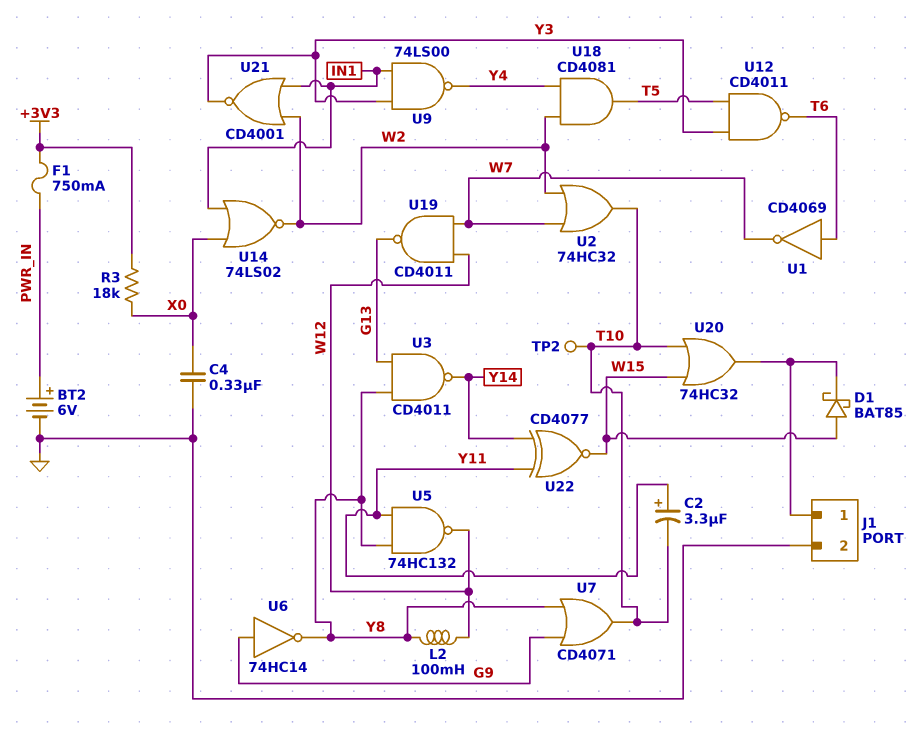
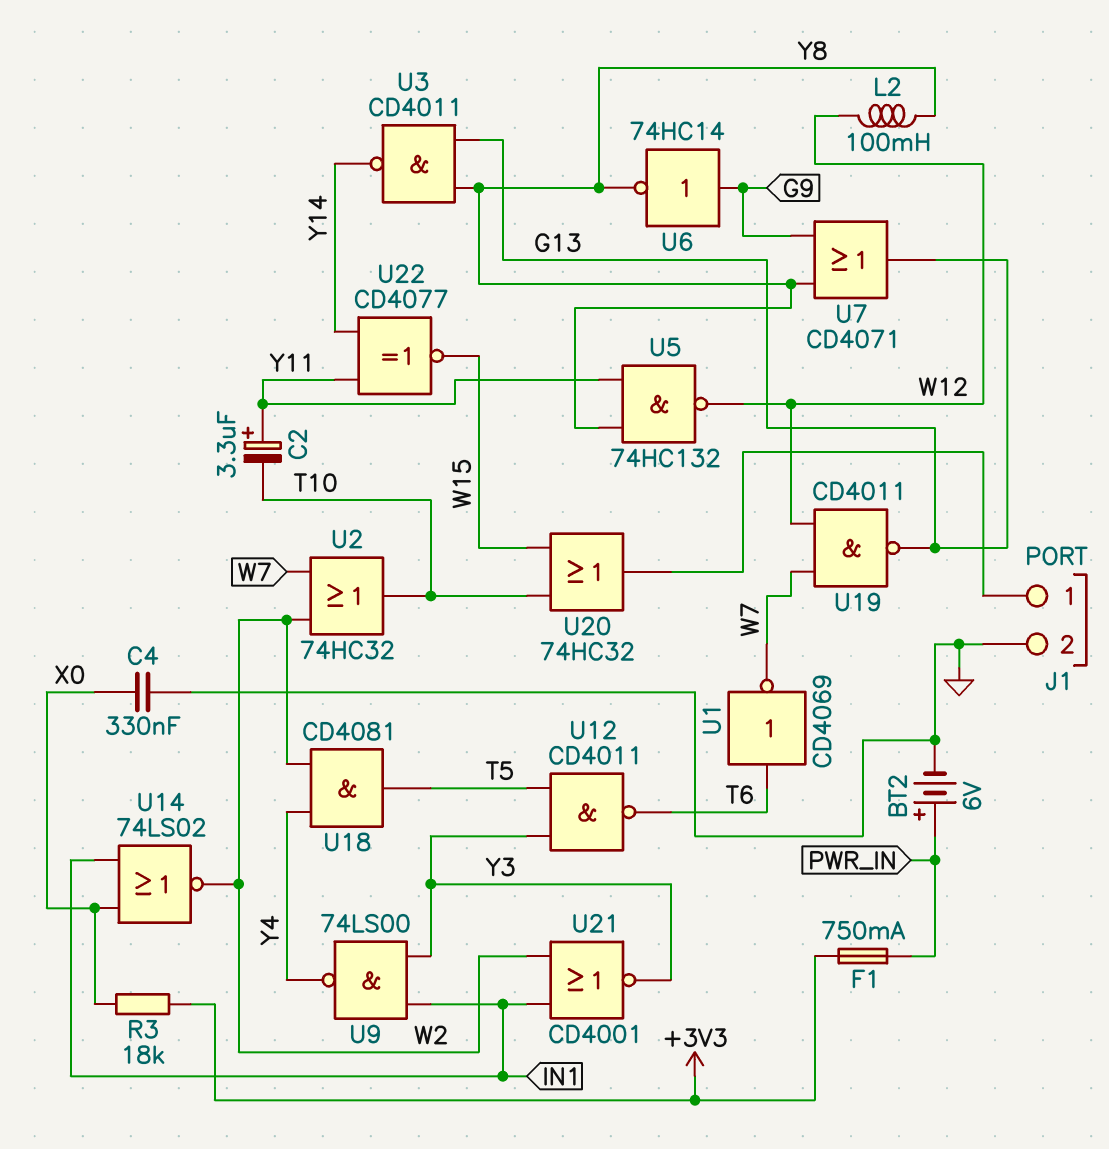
D1: schottky BAT85 (A W15, K J1/1) -> none
TP2: test point (T10) -> none
U7: OR CD4071 (in G9, in Y8, out T10) -> OR CD4071 (in G9, in Y8, out G13)

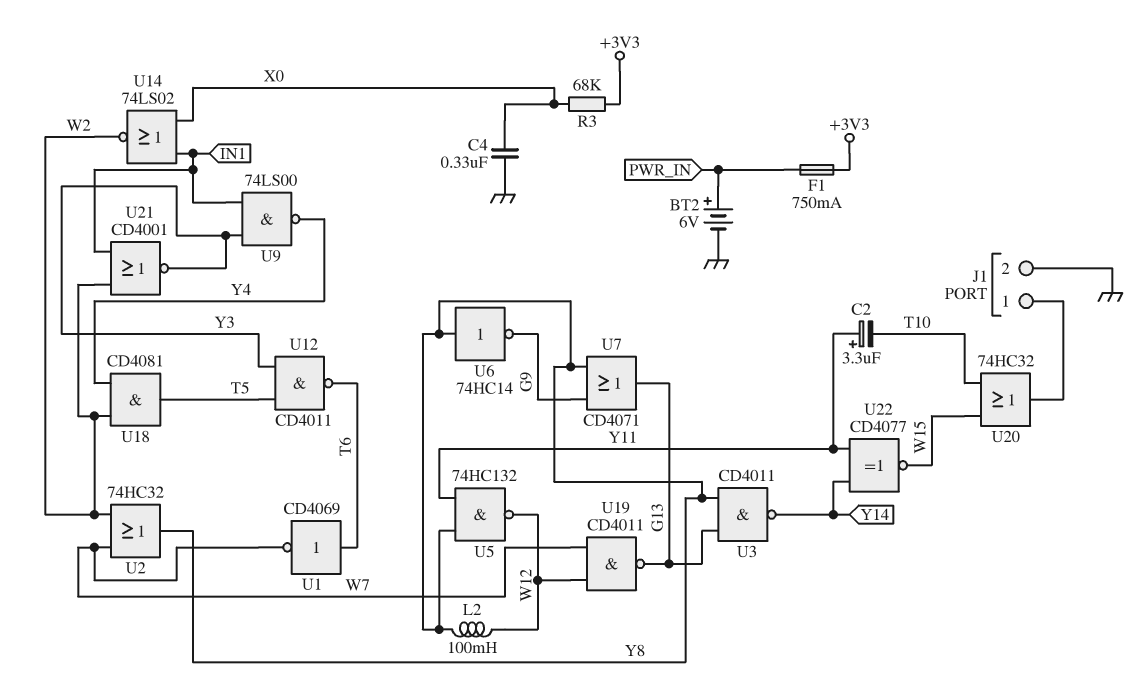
R3: 18k (+3V3, X0) -> 68k (+3V3, X0)
U2: OR 74HC32 (in W2, in W7, out T10) -> OR 74HC32 (in W2, in W7, out Y8)
U6: NOT 74HC14 (in G9, out Y8) -> NOT 74HC14 (in Y8, out G9)

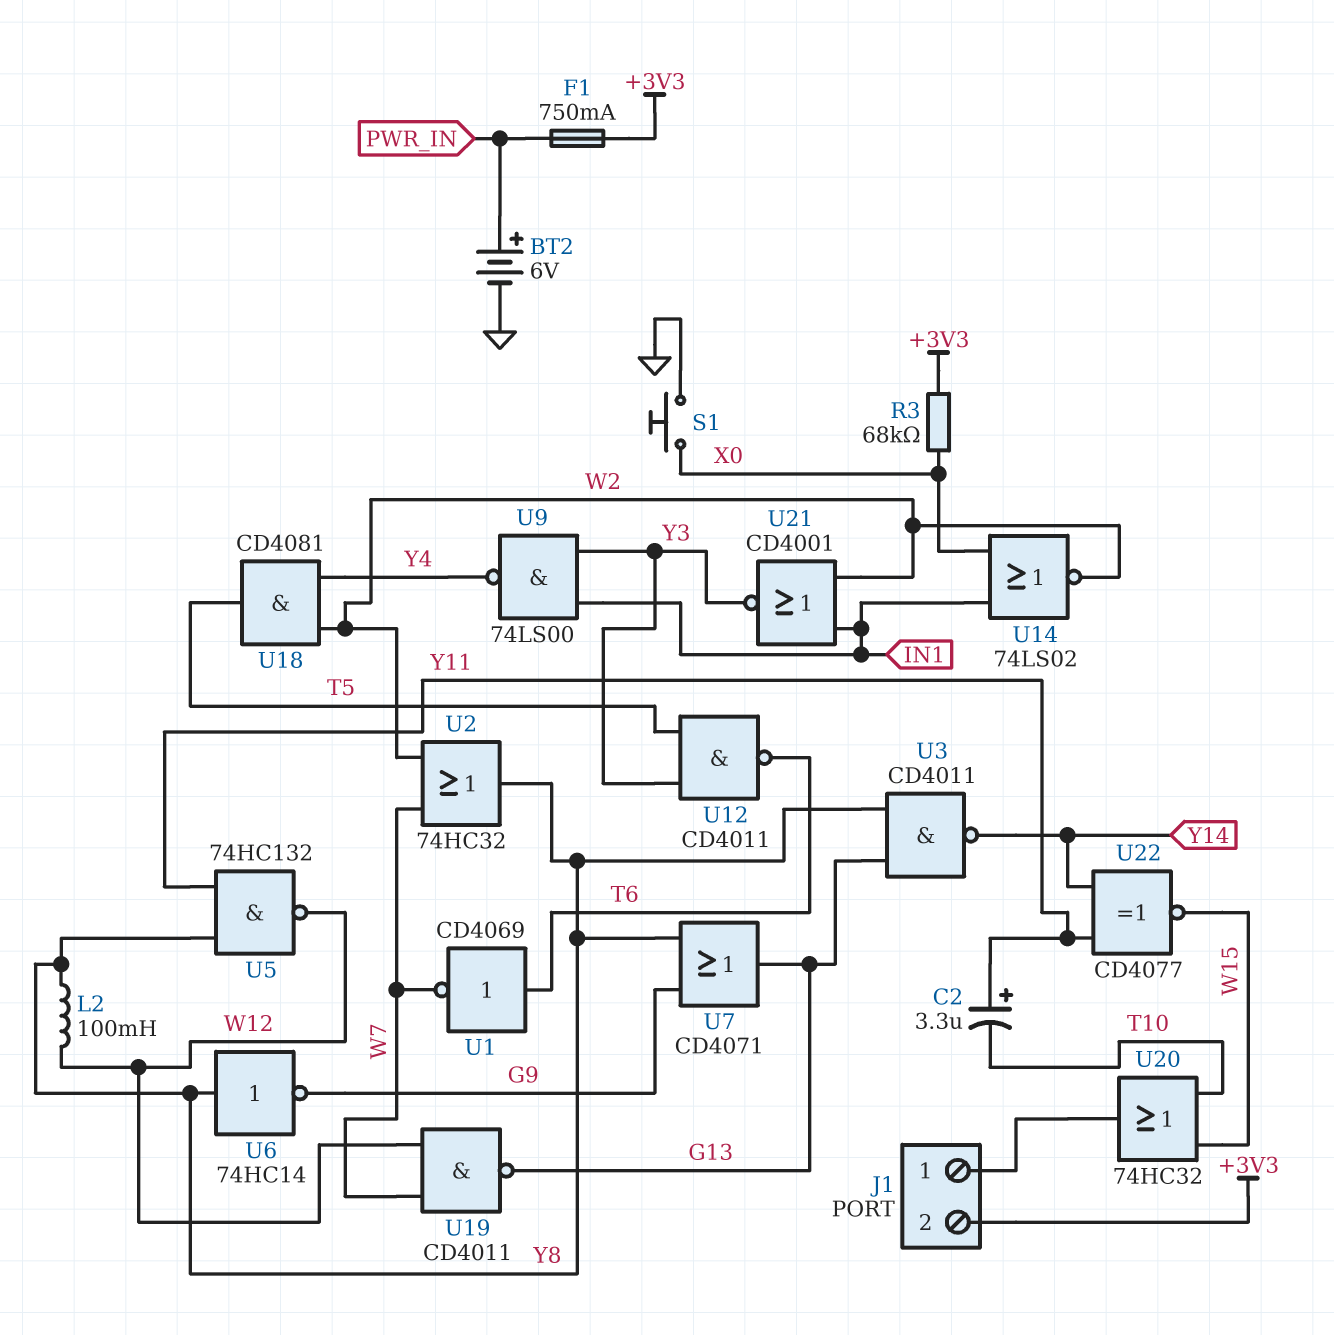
C4: 330nF (GND, X0) -> none
J1 pin 2: GND -> +3V3
S1: none -> button (GND, X0)

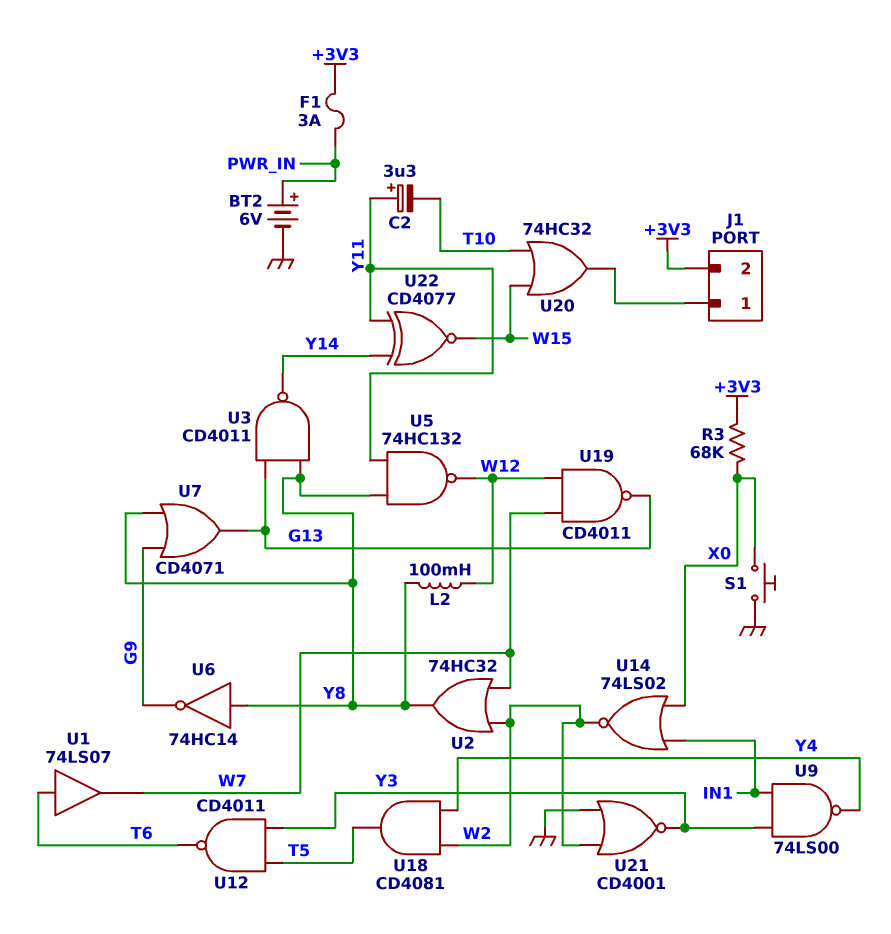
F1: 750mA (+3V3, PWR_IN) -> 3A (+3V3, PWR_IN)
U1: NOT CD4069 (in T6, out W7) -> buffer 74LS07 (in T6, out W7)
U21: NOR CD4001 (in IN1, in W2, out Y3) -> NOR CD4001 (in GND, in W2, out Y3)

